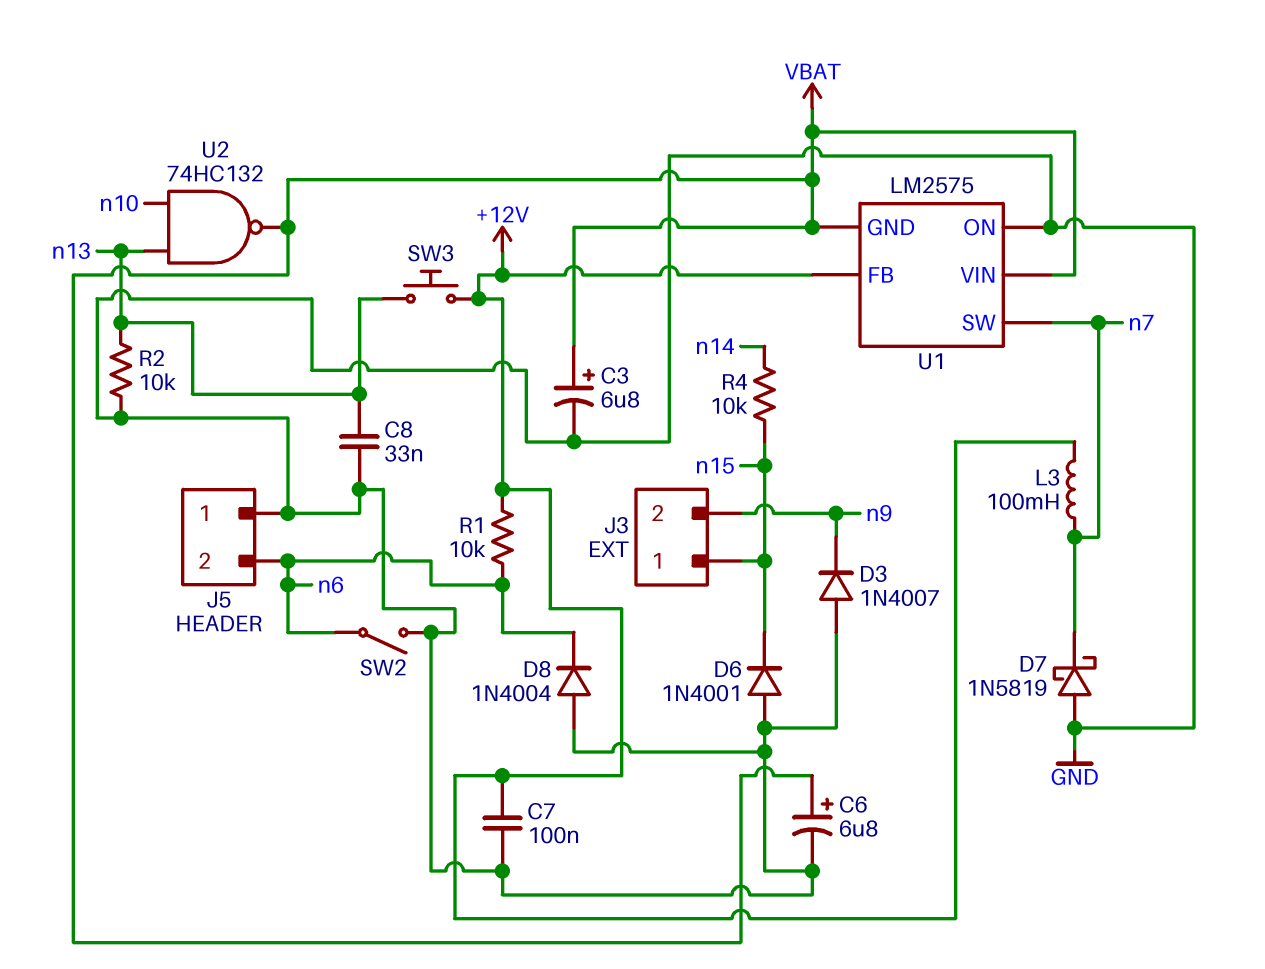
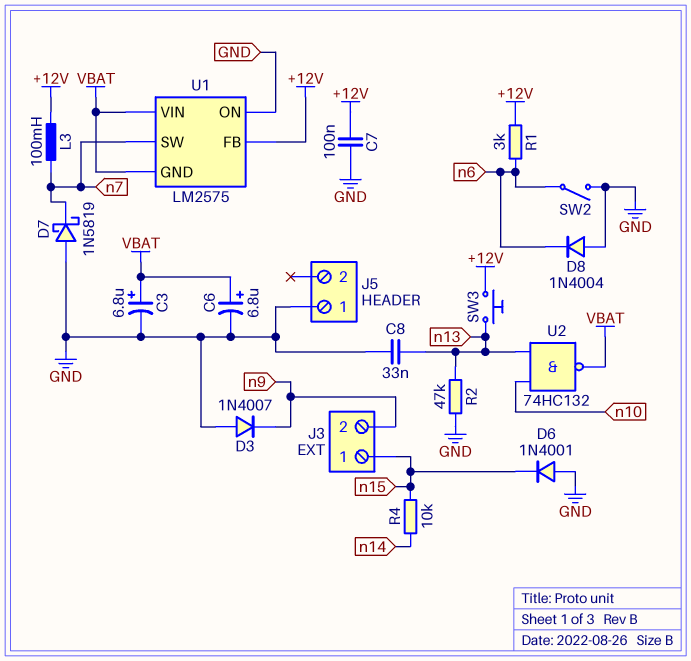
J5 pin 2: n6 -> none
R1: 10k (+12V, n6) -> 3k (+12V, n6)
R2: 10k (GND, n13) -> 47k (GND, n13)

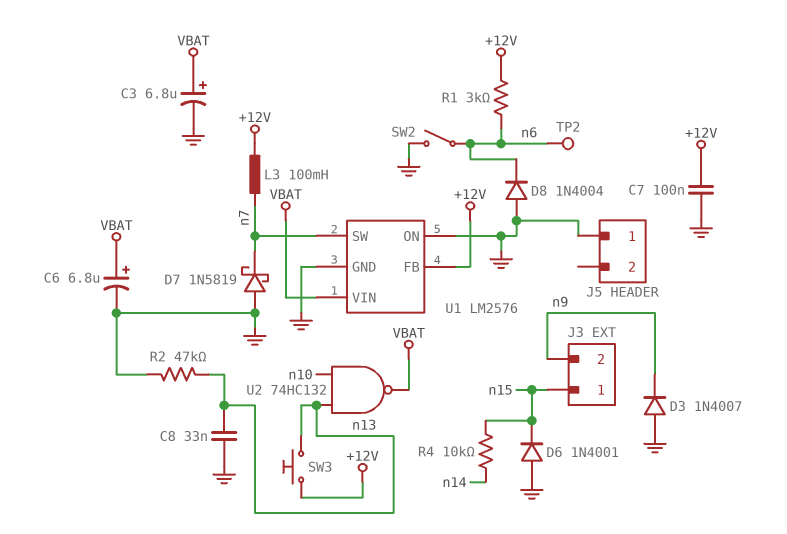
TP2: none -> test point (n6)
U1: LM2575 -> LM2576
U1 pin GND: VBAT -> GND

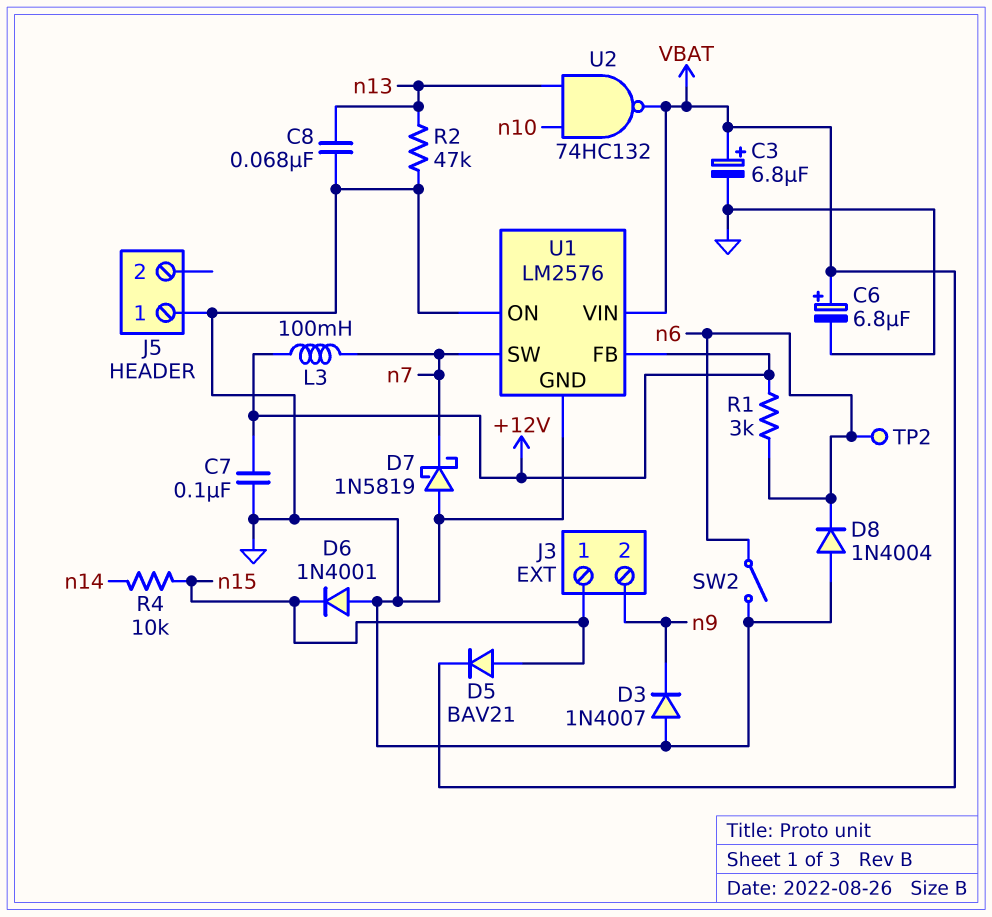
C8: 33nF (GND, n13) -> 68nF (GND, n13)
D5: none -> diode BAV21 (A n15, K VBAT)
SW3: button (+12V, n13) -> none

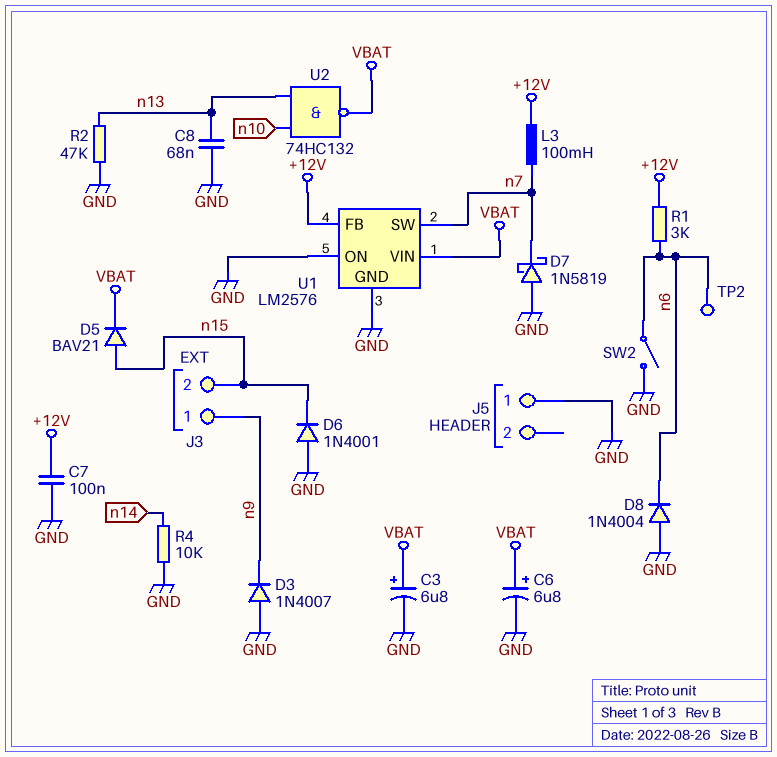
J3 pin 1: n15 -> n9
J3 pin 2: n9 -> n15
R4: 10k (n14, n15) -> 10k (GND, n14)

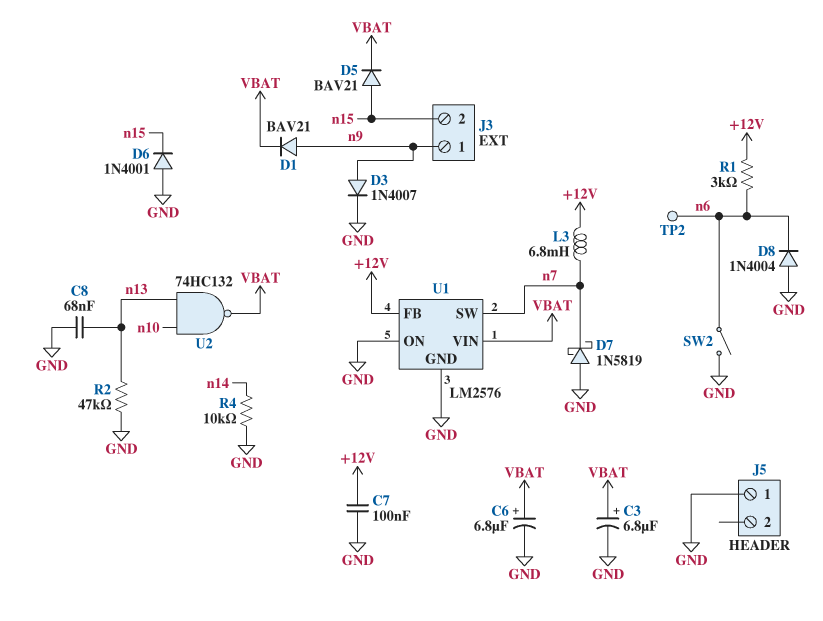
D1: none -> diode BAV21 (A n9, K VBAT)
D3: diode 1N4007 (A GND, K n9) -> diode 1N4007 (A n9, K GND)
L3: 100mH (+12V, n7) -> 6.8mH (+12V, n7)

